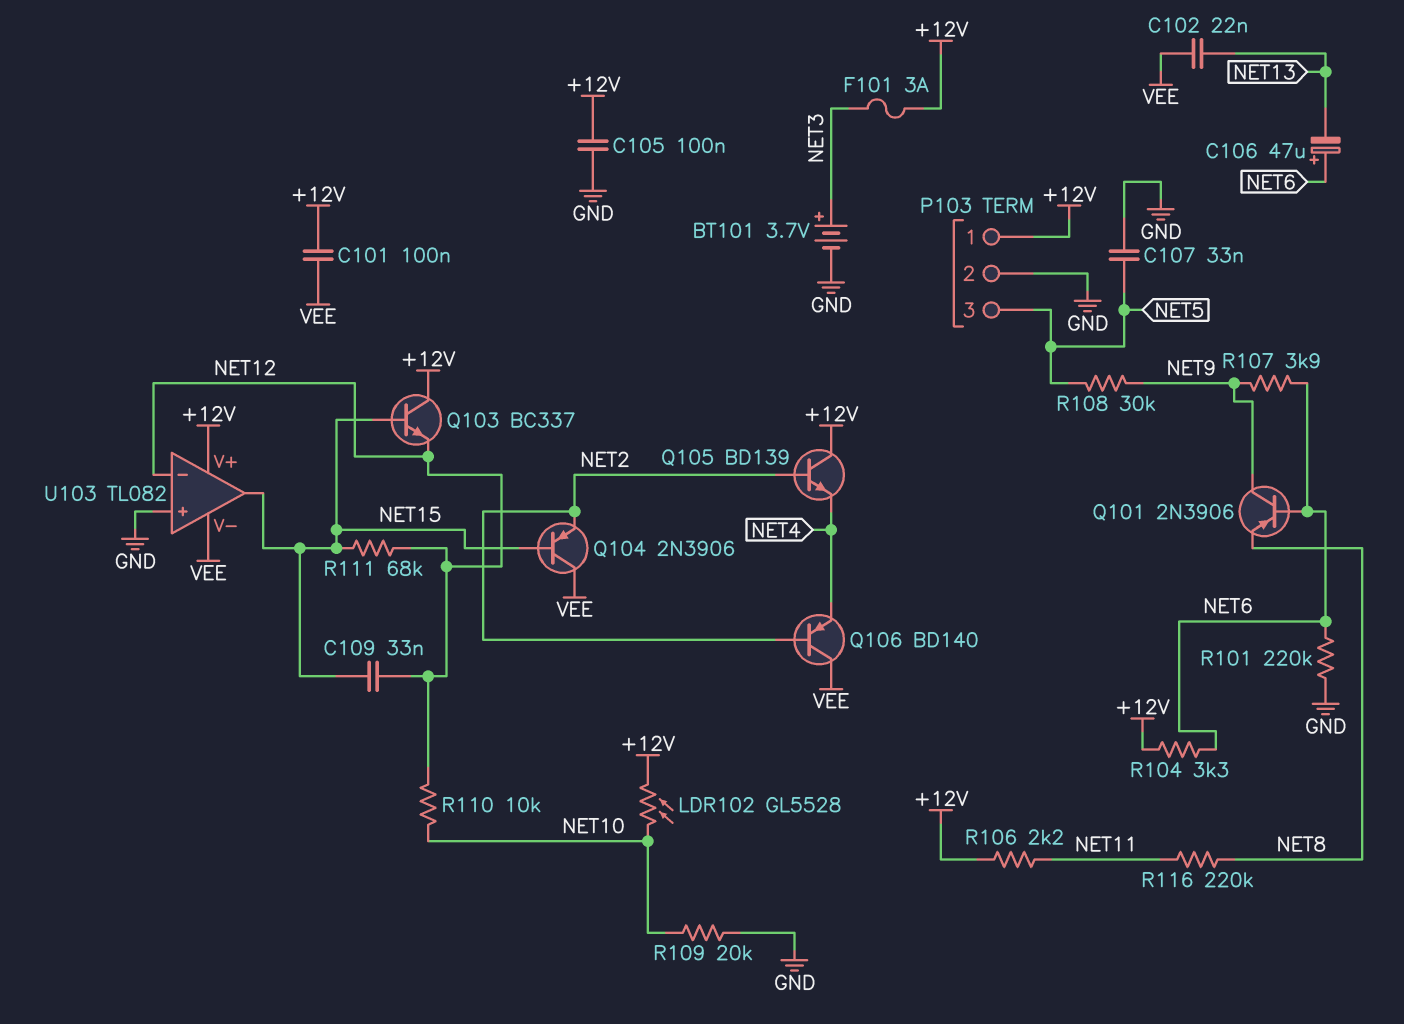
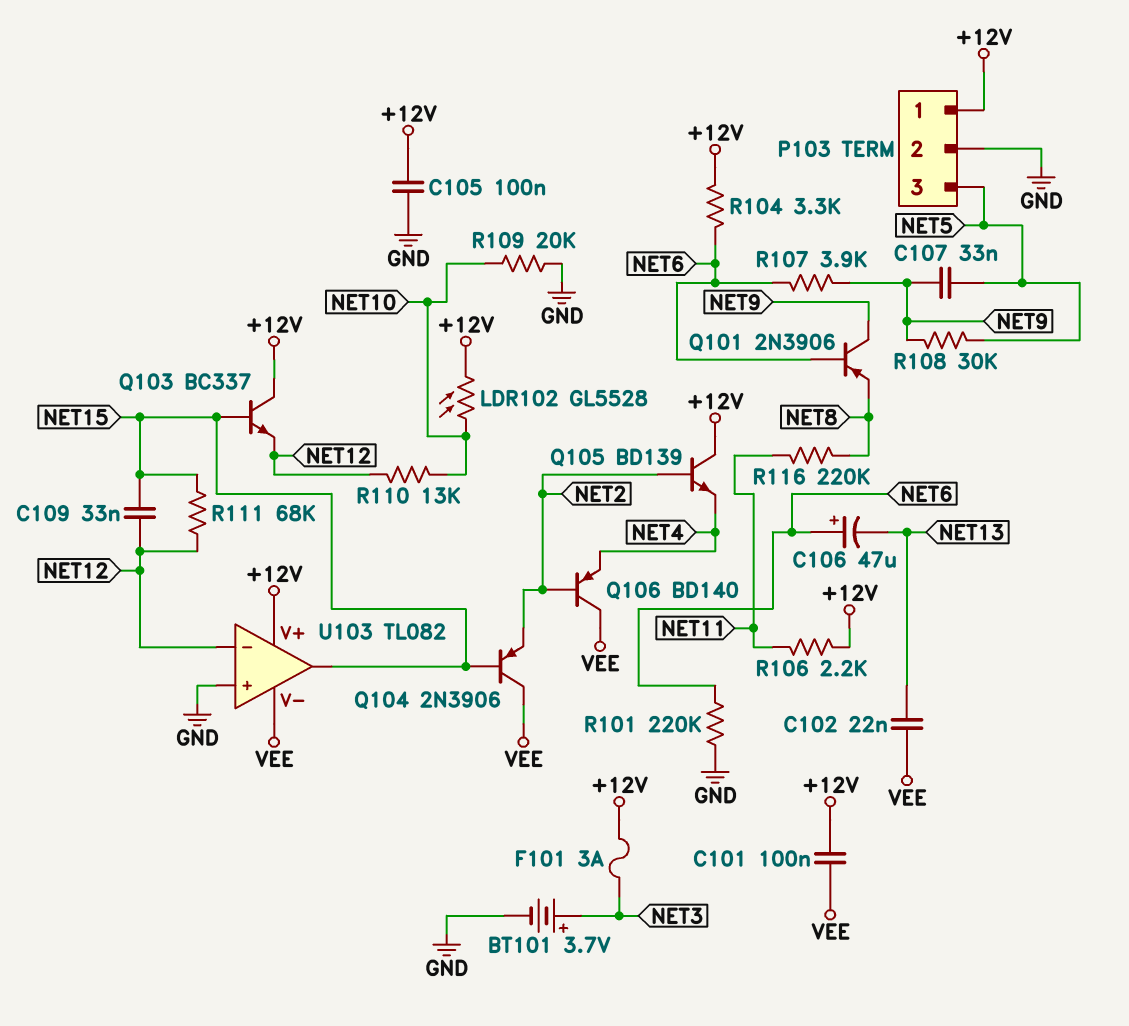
C107: 33nF (GND, NET5) -> 33nF (NET5, NET9)
R110: 10k (NET10, NET12) -> 13k (NET10, NET12)

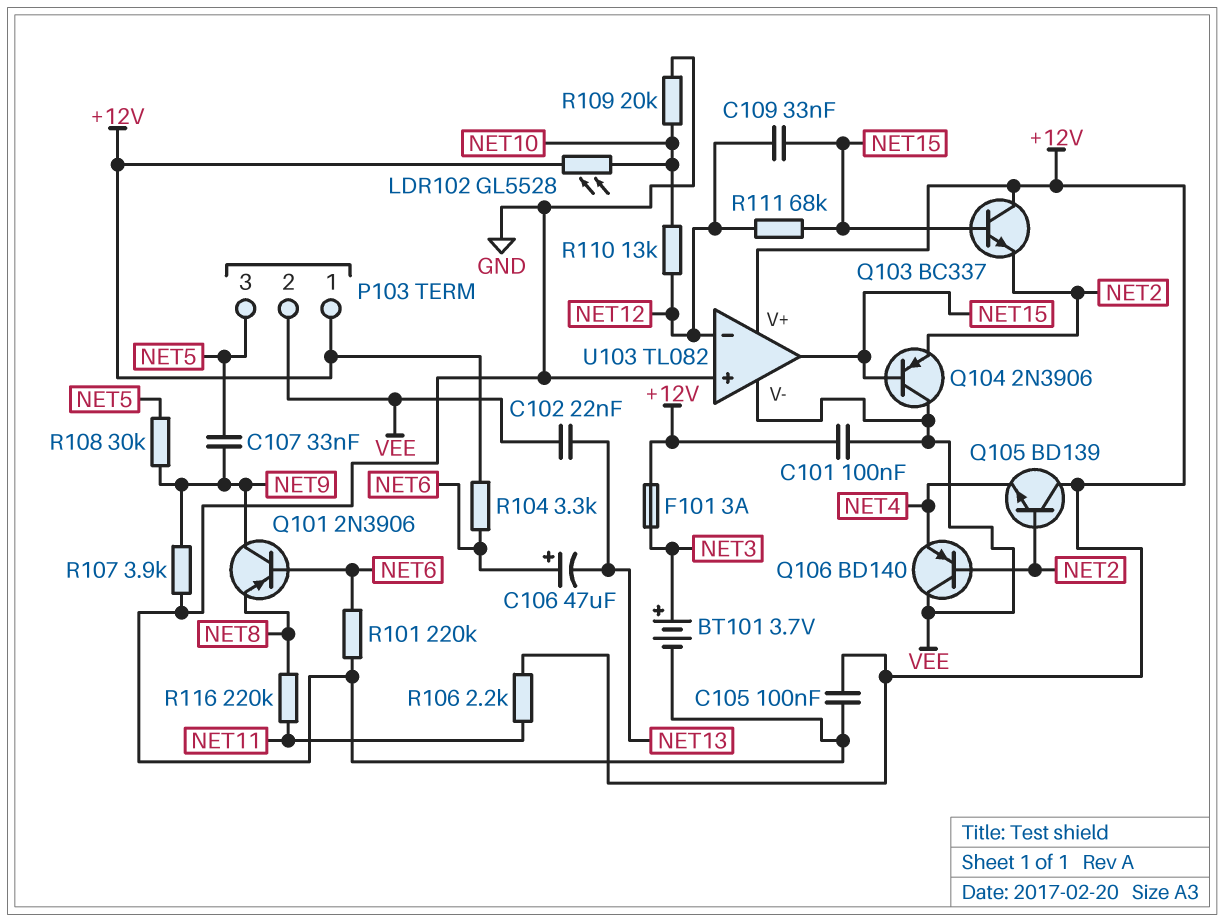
P103 pin 2: GND -> VEE
Q103: NPN BC337 (B NET15, C +12V, E NET12) -> NPN BC337 (B NET15, C +12V, E NET2)
R107: 3.9k (NET6, NET9) -> 3.9k (GND, NET9)

